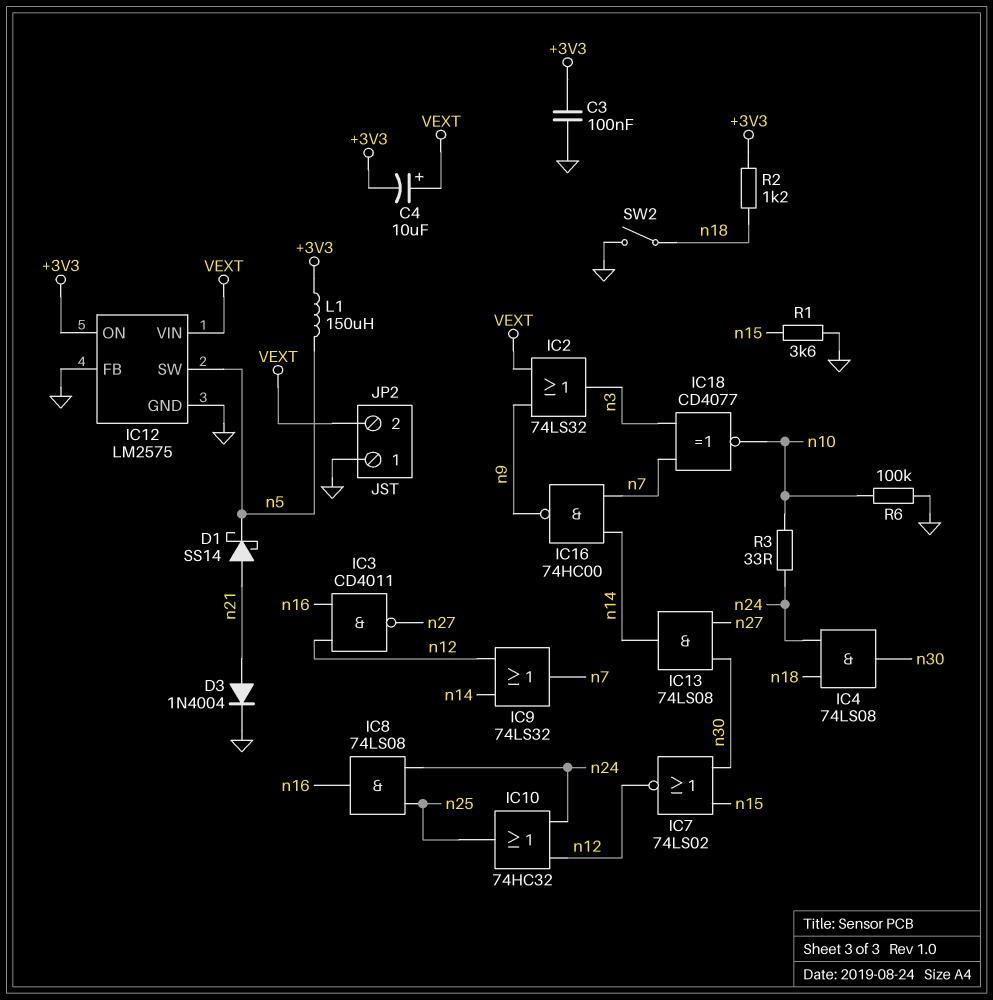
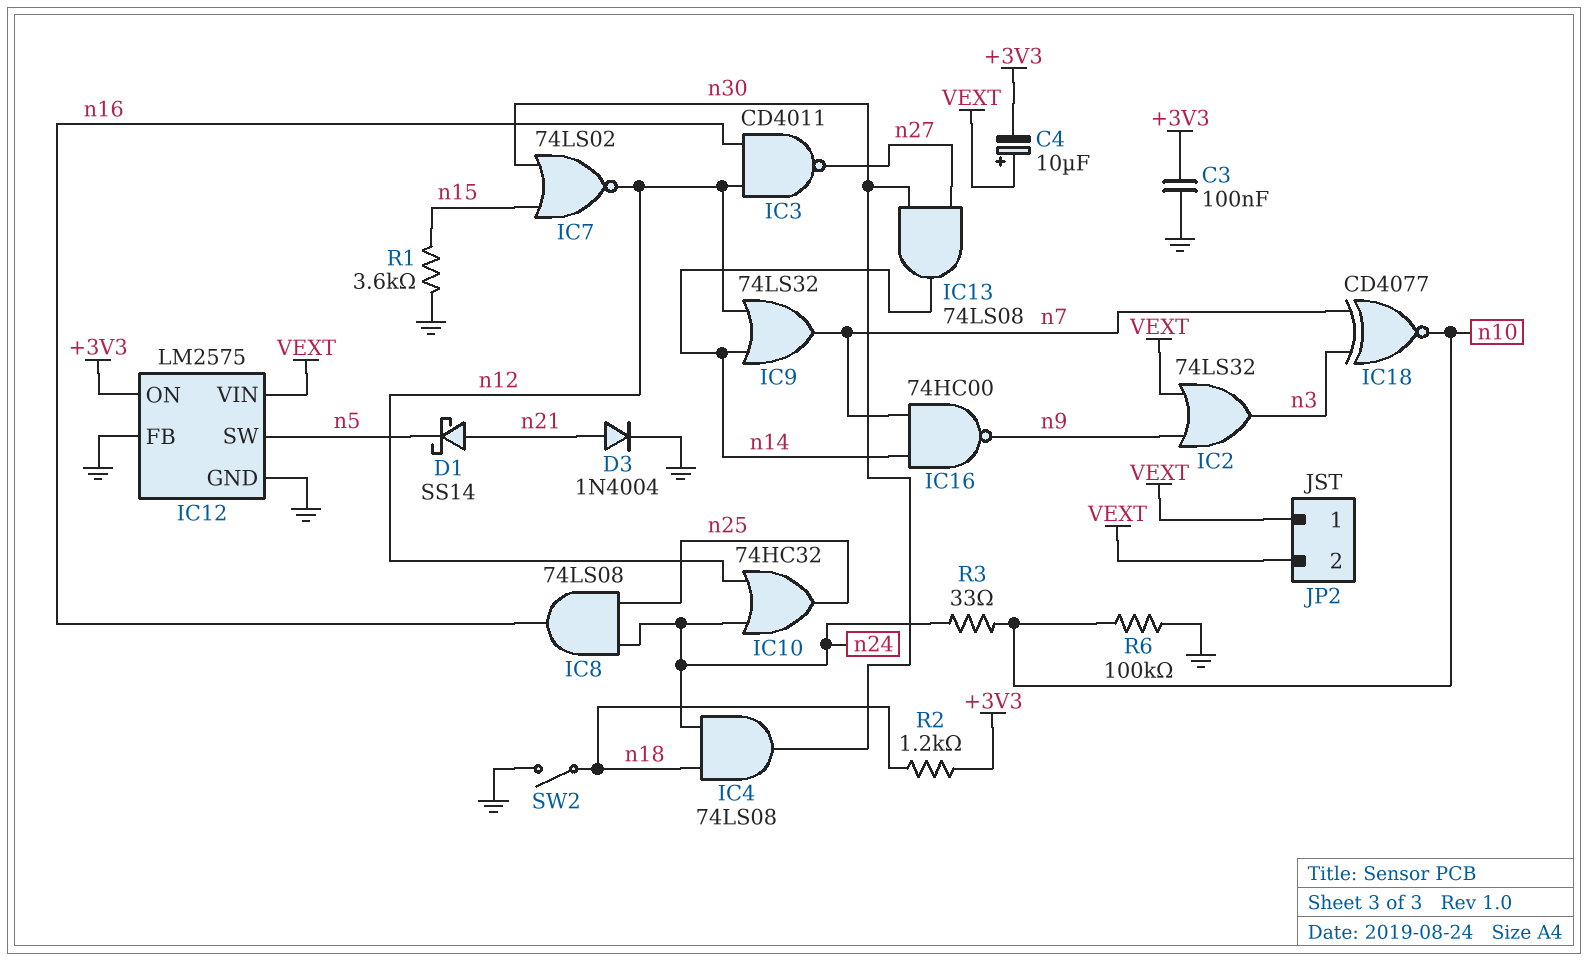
JP2 pin 1: GND -> VEXT
L1: 150uH (+3V3, n5) -> none

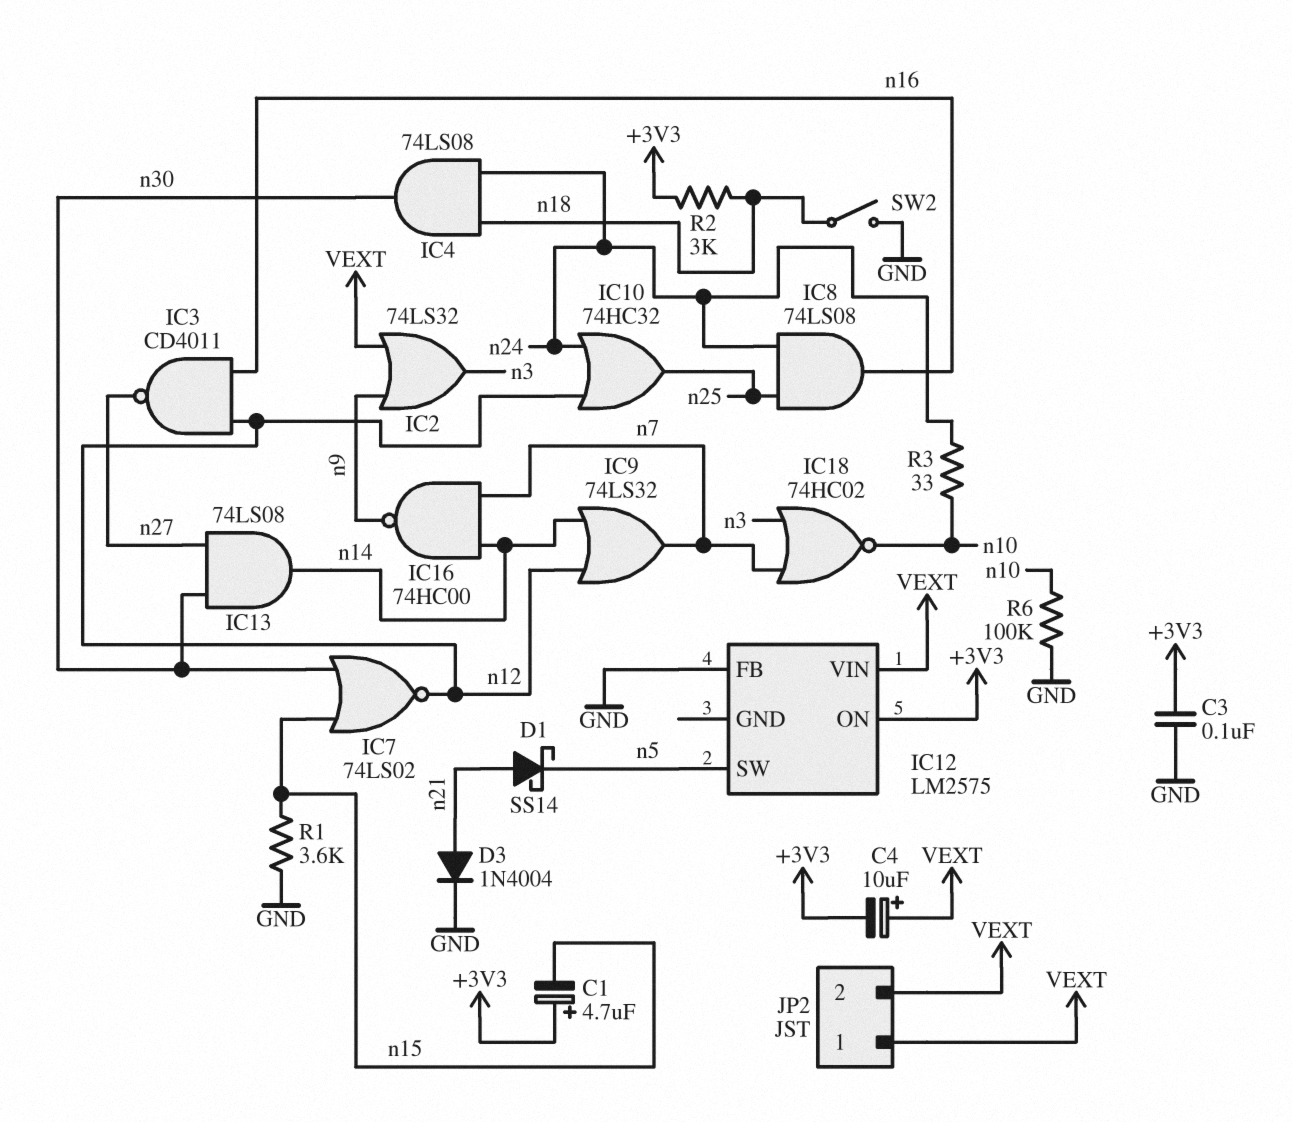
C1: none -> 4.7uF (plus +3V3, minus n15)
IC12 pin GND: GND -> none
IC18: XNOR CD4077 (in n3, in n7, out n10) -> NOR 74HC02 (in n3, in n7, out n10)
R2: 1.2k (+3V3, n18) -> 3k (+3V3, n18)

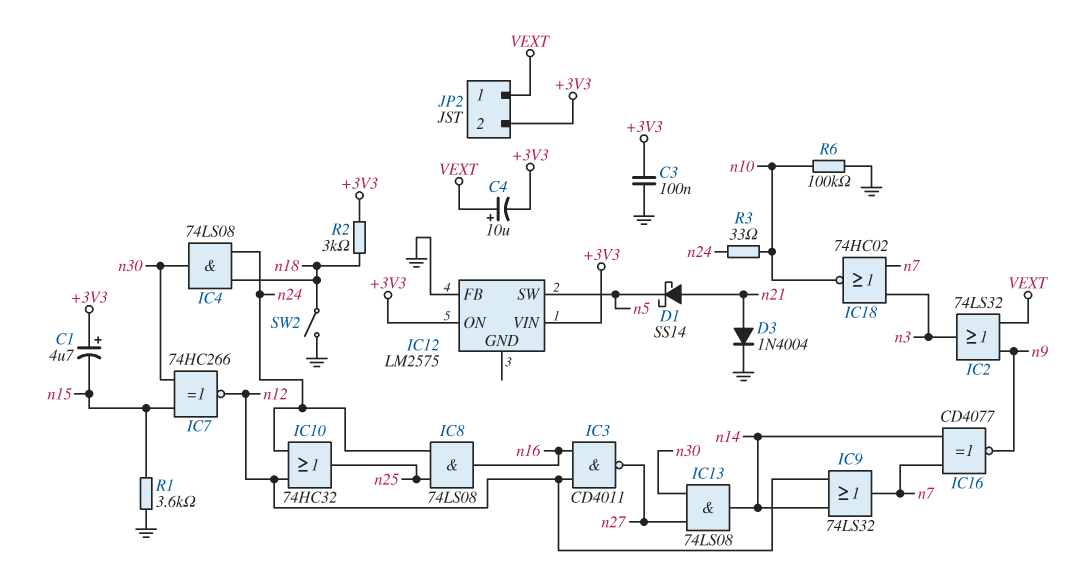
IC7: NOR 74LS02 (in n15, in n30, out n12) -> XNOR 74HC266 (in n15, in n30, out n12)
IC12 pin VIN: VEXT -> +3V3
IC16: NAND 74HC00 (in n7, in n14, out n9) -> XNOR CD4077 (in n7, in n14, out n9)
JP2 pin 2: VEXT -> +3V3

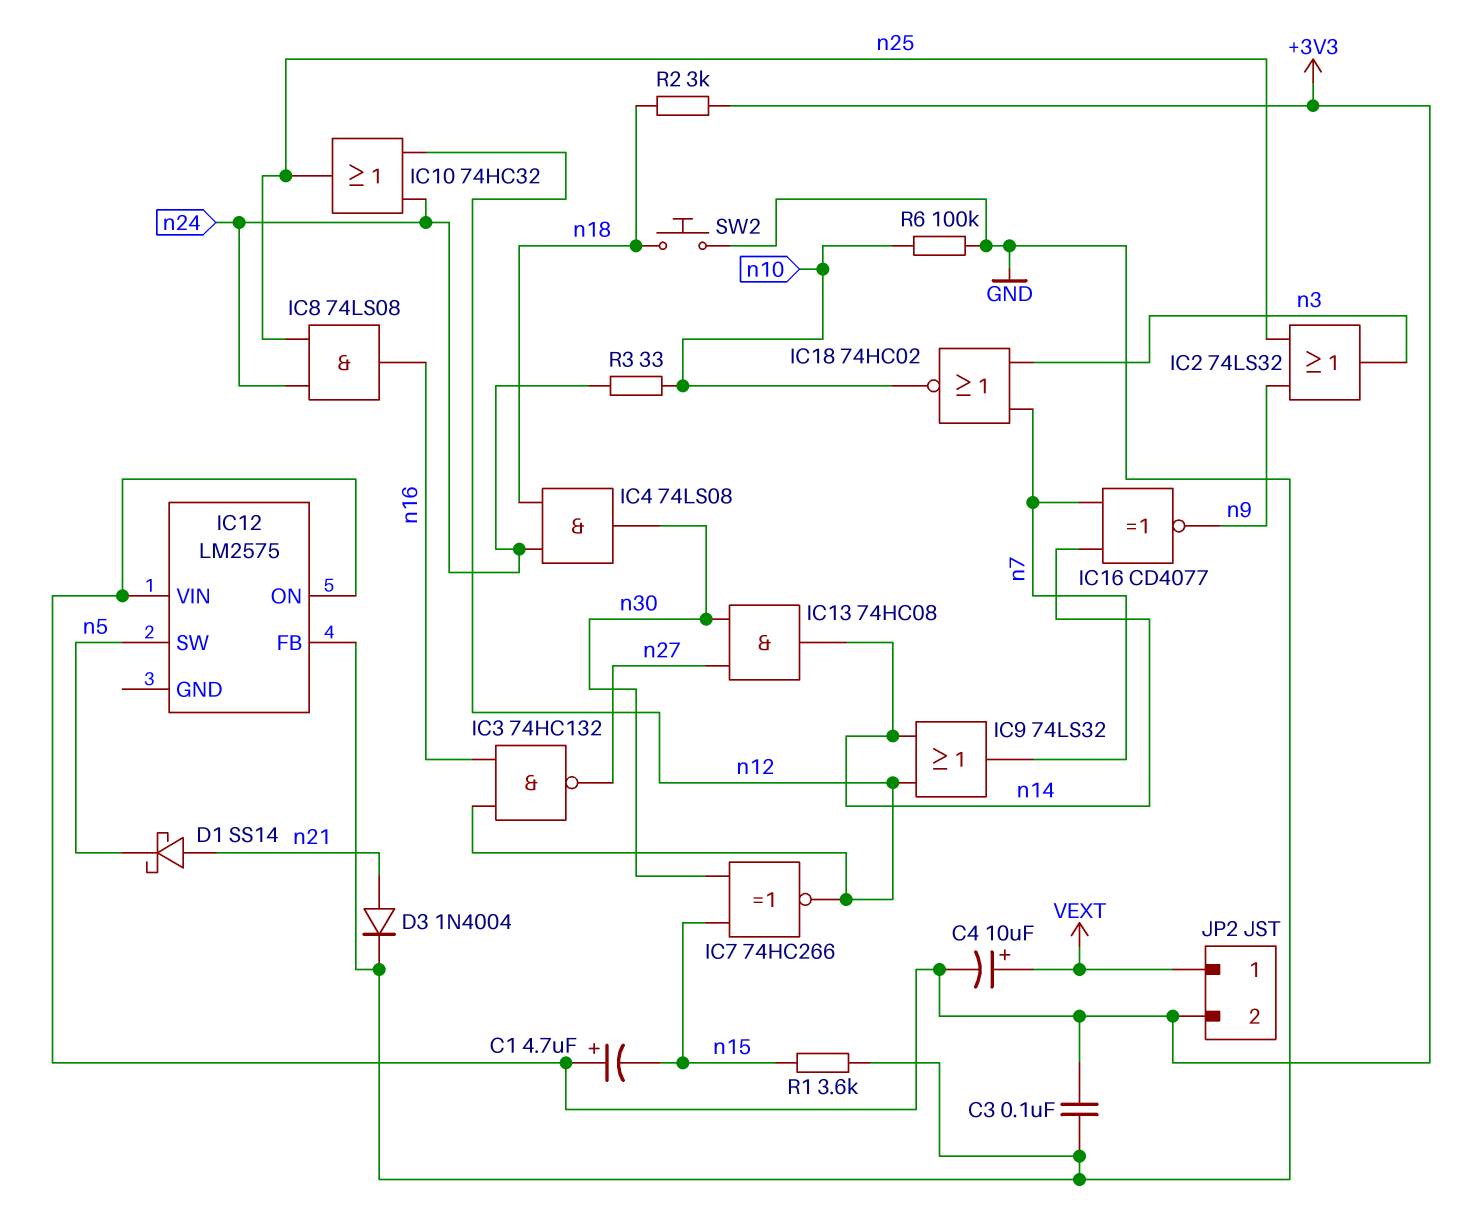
IC2: OR 74LS32 (in VEXT, in n9, out n3) -> OR 74LS32 (in n9, in n25, out n3)
IC3: NAND CD4011 (in n12, in n16, out n27) -> NAND 74HC132 (in n12, in n16, out n27)
IC13: AND 74LS08 (in n27, in n30, out n14) -> AND 74HC08 (in n27, in n30, out n14)
SW2: switch (GND, n18) -> button (GND, n18)

